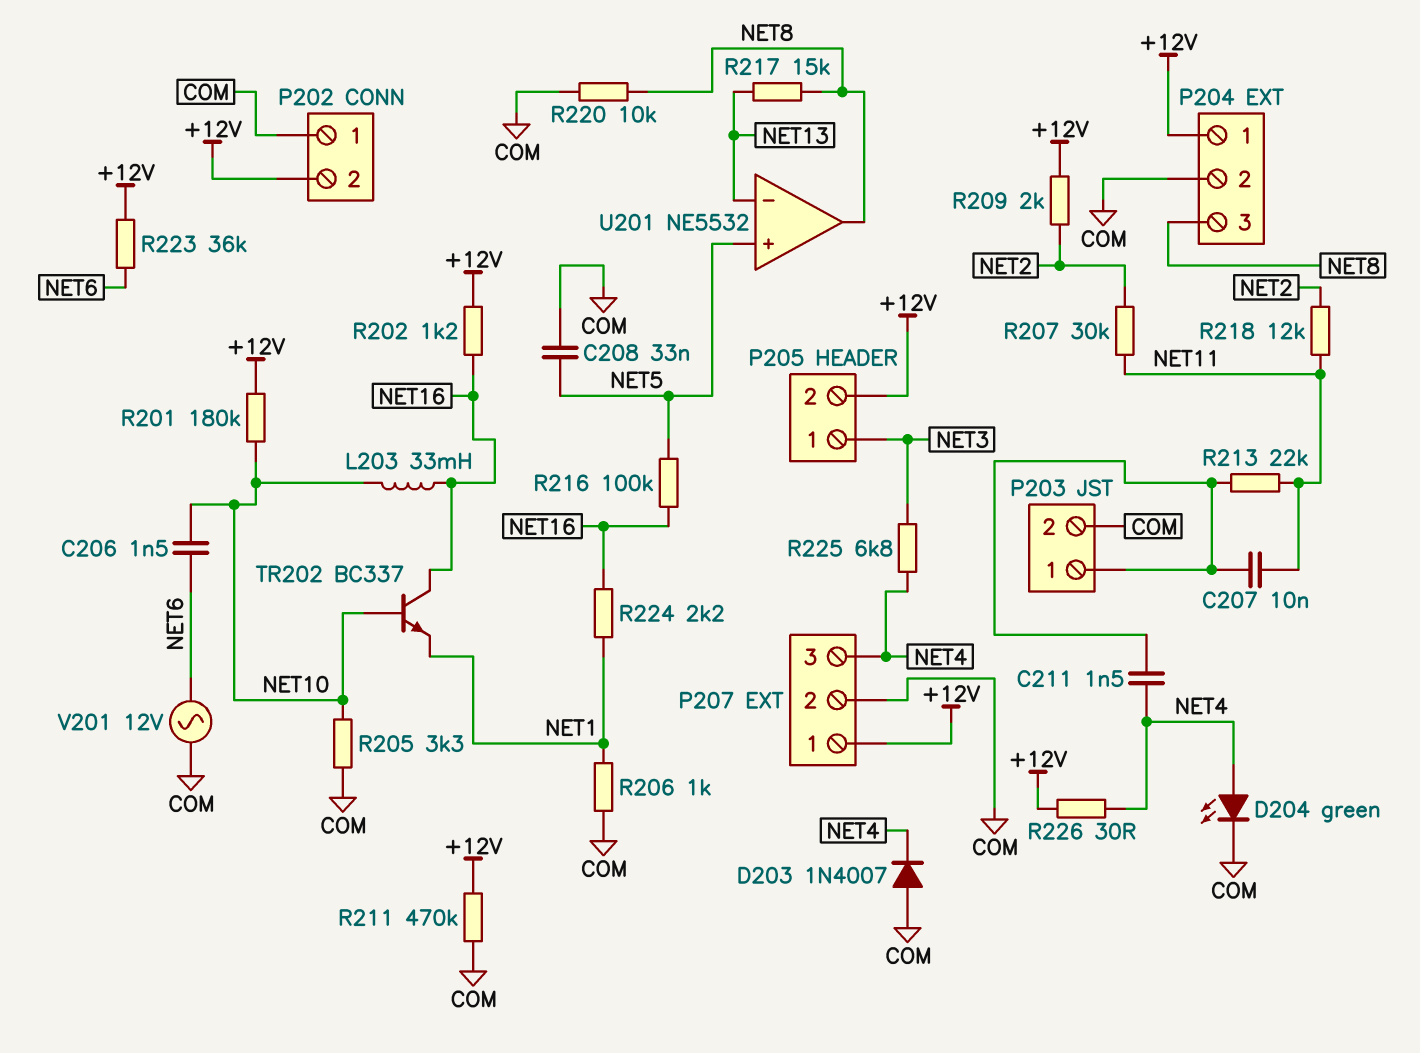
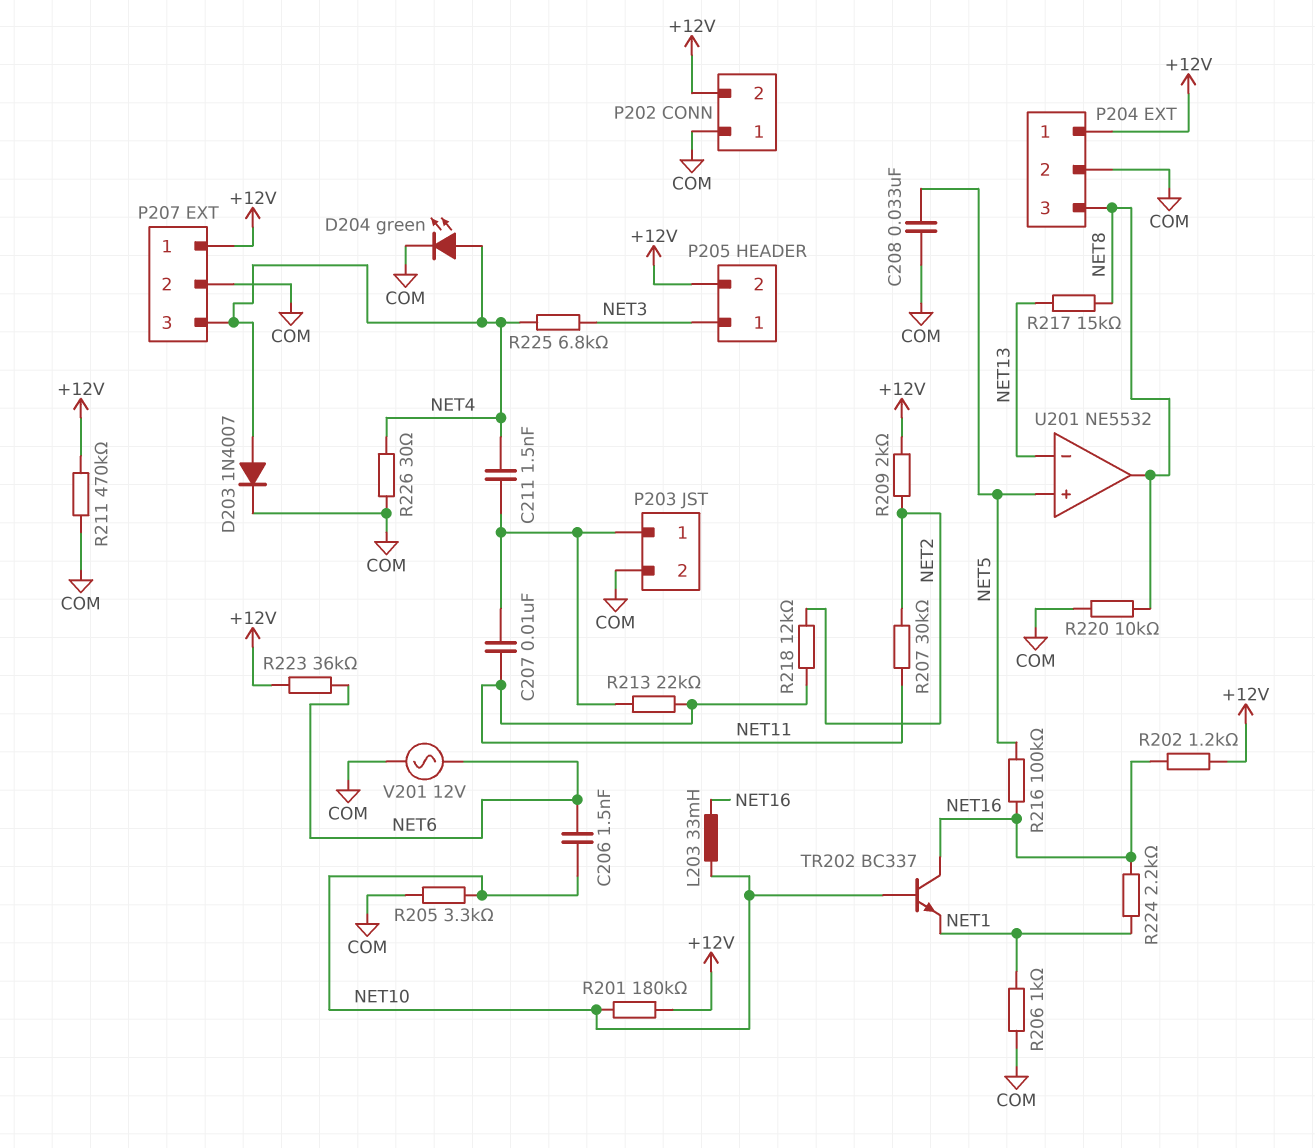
D203: diode 1N4007 (A COM, K NET4) -> diode 1N4007 (A NET4, K COM)
R226: 30 (+12V, NET4) -> 30 (COM, NET4)

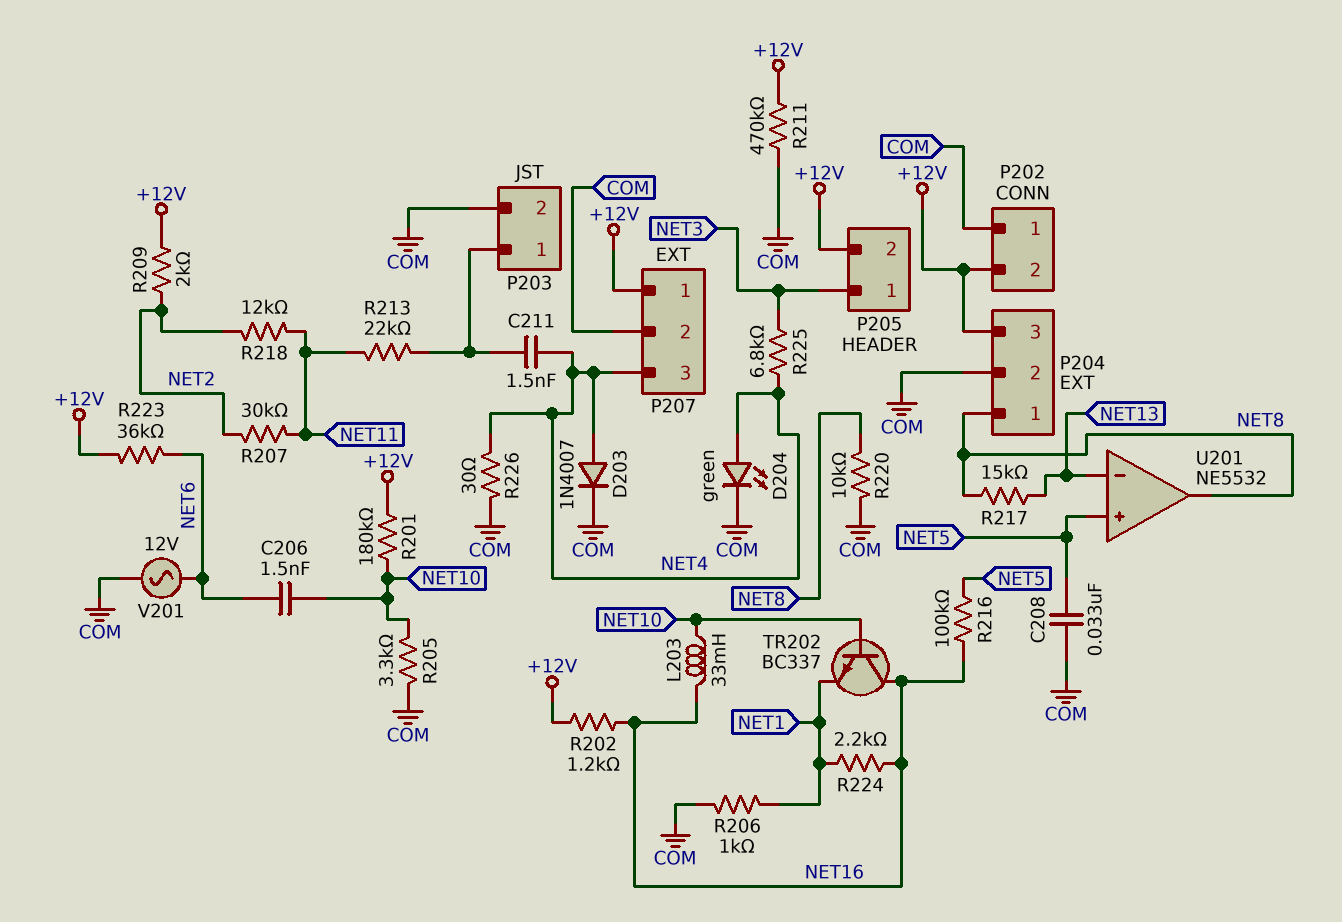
C207: 10nF (NET11, P203/1) -> none
P204 pin 1: +12V -> NET8
P204 pin 3: NET8 -> +12V

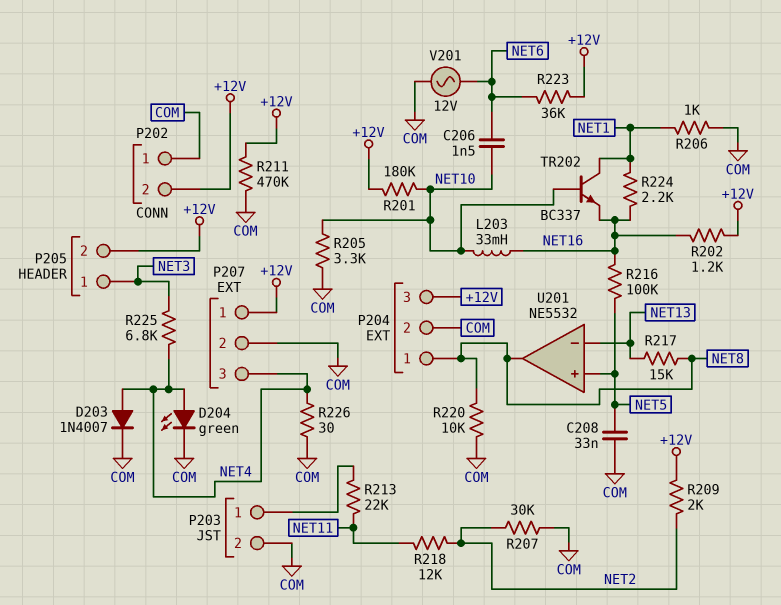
C211: 1.5nF (NET4, P203/1) -> none
R207: 30k (NET2, NET11) -> 30k (COM, NET2)
TR202: NPN BC337 (B NET10, C NET16, E NET1) -> NPN BC337 (B NET10, C NET1, E NET16)

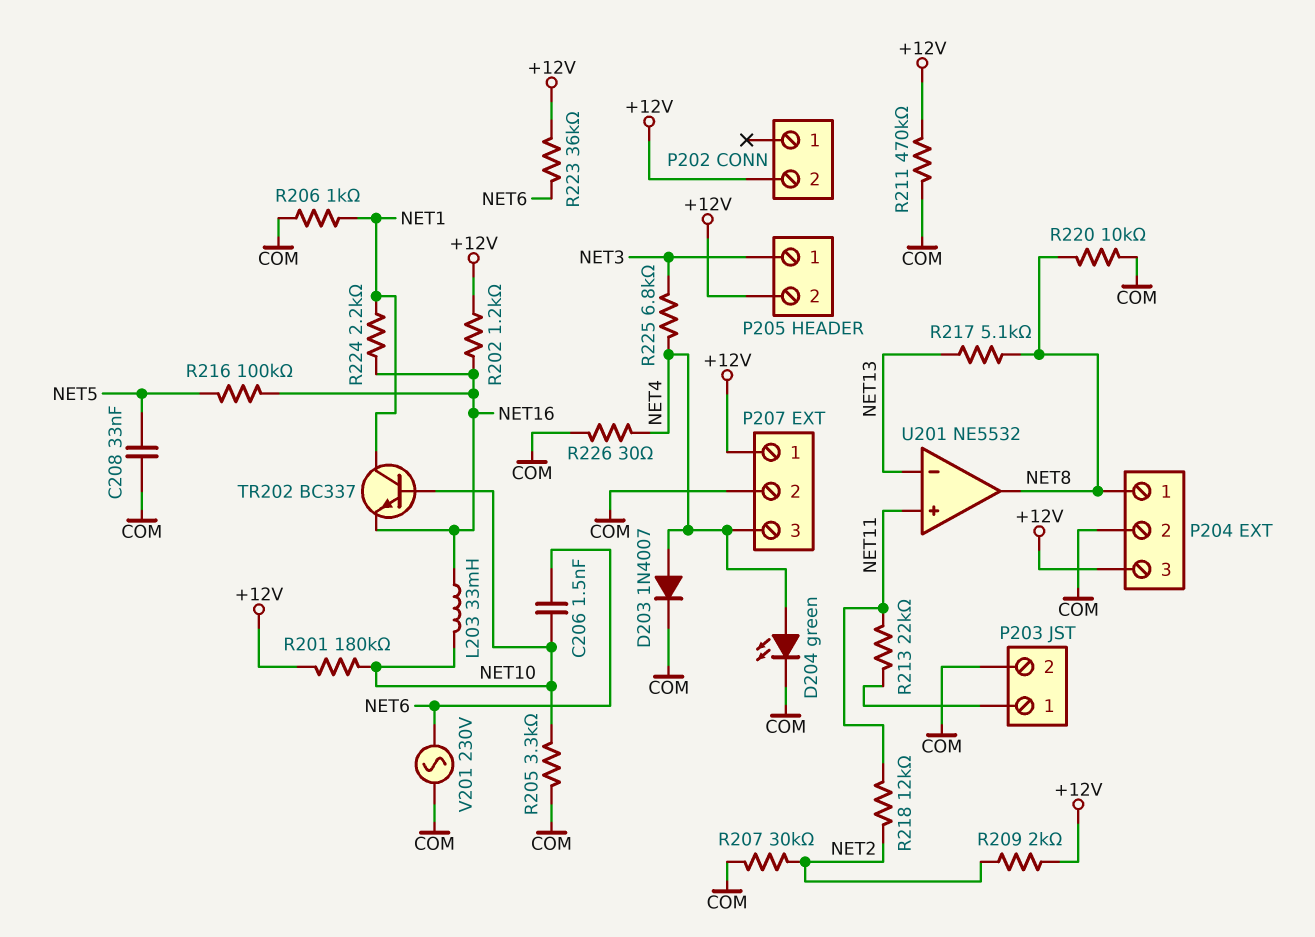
P202 pin 1: COM -> none
R217: 15k (NET8, NET13) -> 5.1k (NET8, NET13)
U201 pin in+: NET5 -> NET11
V201: AC 12V (COM, NET6) -> AC 230V (COM, NET6)

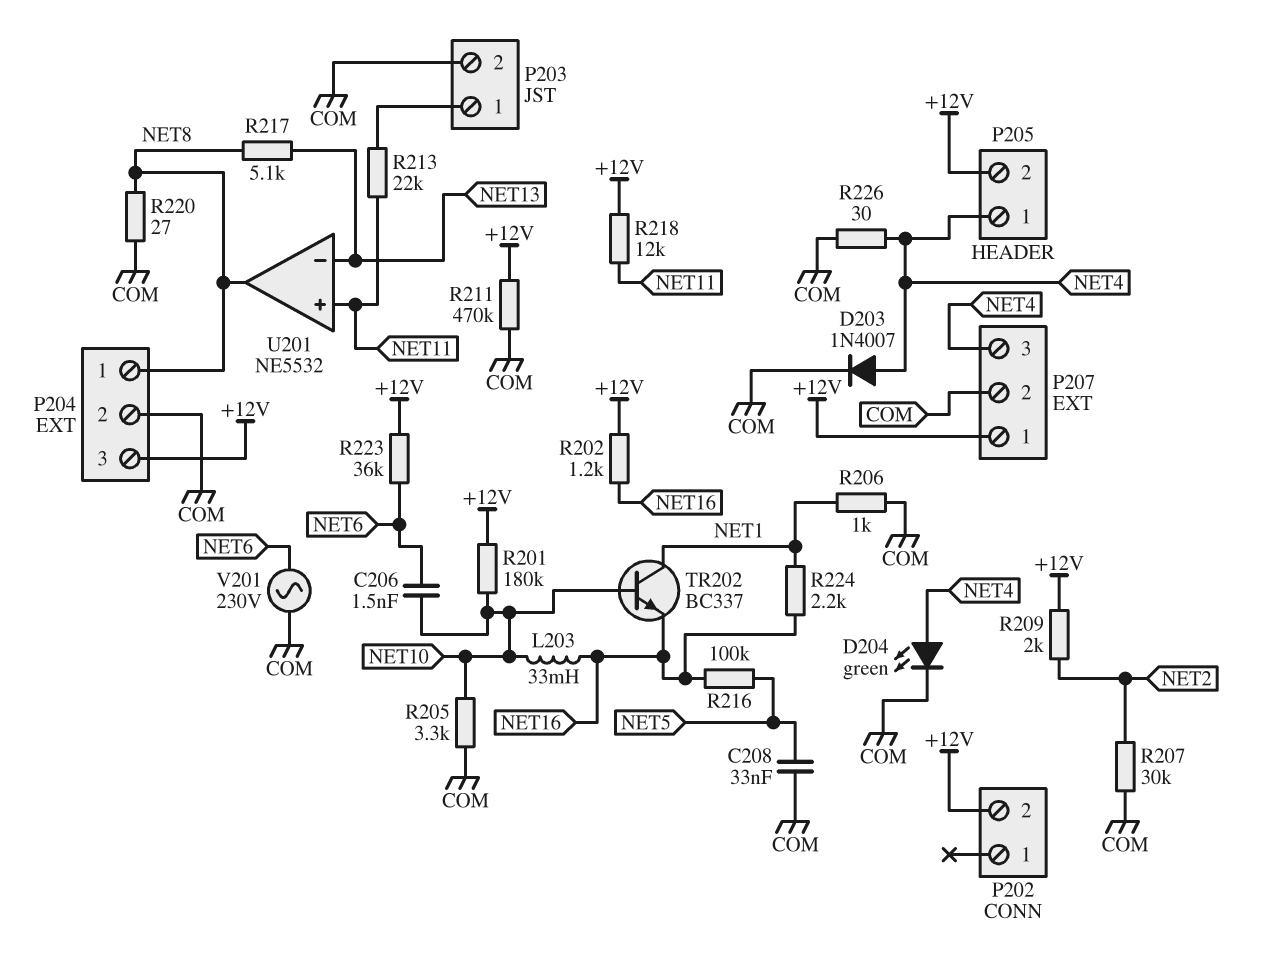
P205 pin 1: NET3 -> NET4
R218: 12k (NET2, NET11) -> 12k (+12V, NET11)
R220: 10k (COM, NET8) -> 27 (COM, NET8)
R225: 6.8k (NET3, NET4) -> none

